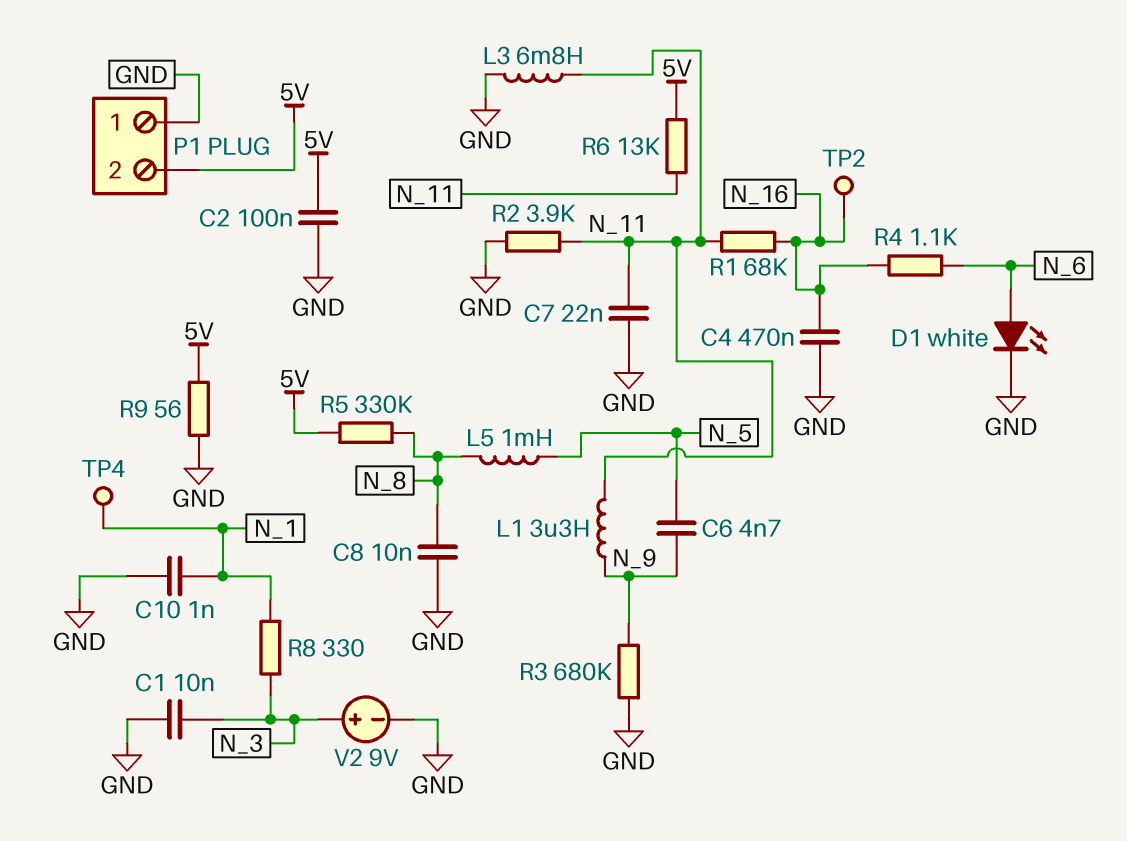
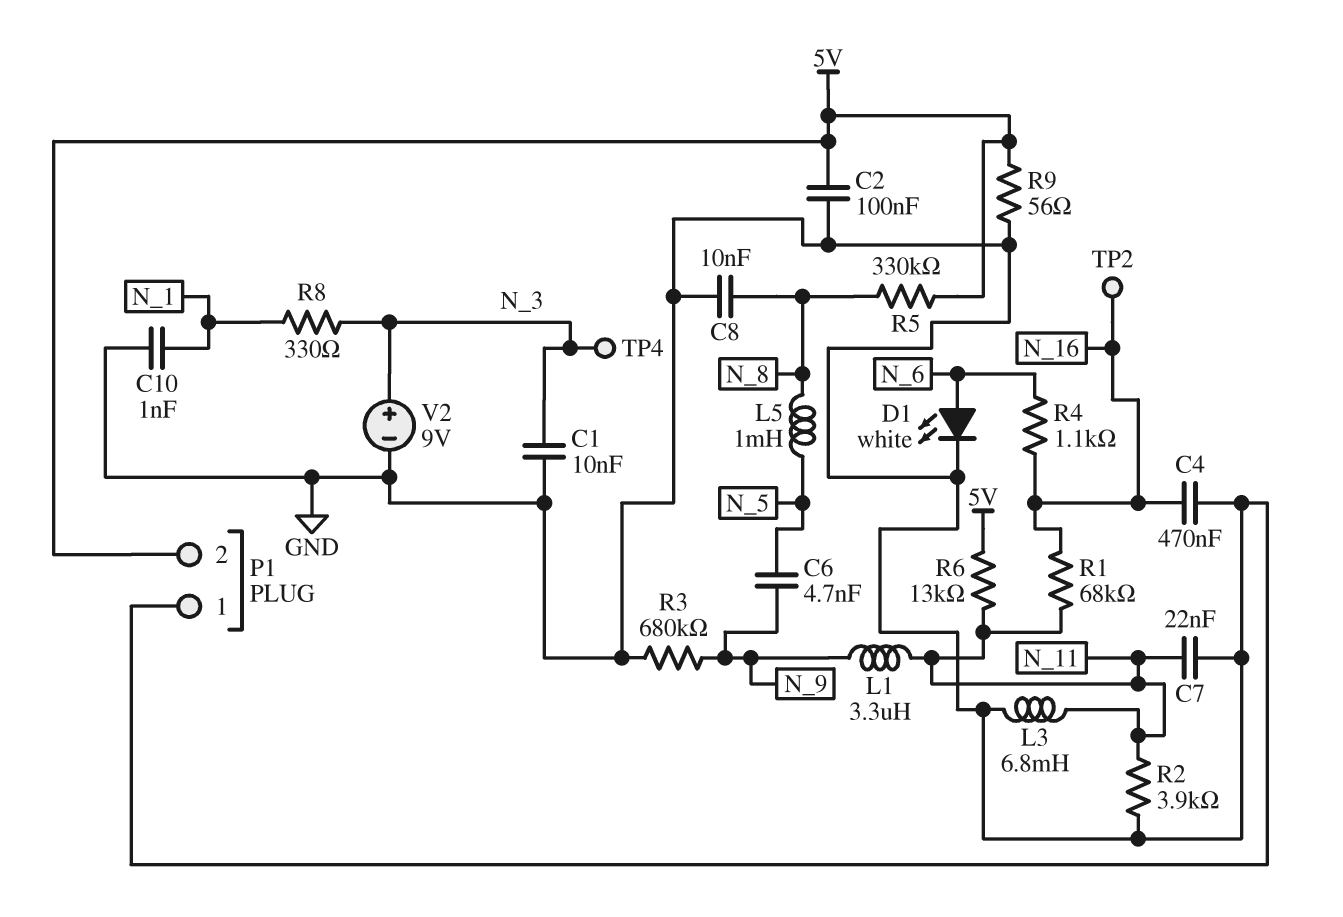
TP4: test point (N_1) -> test point (N_3)

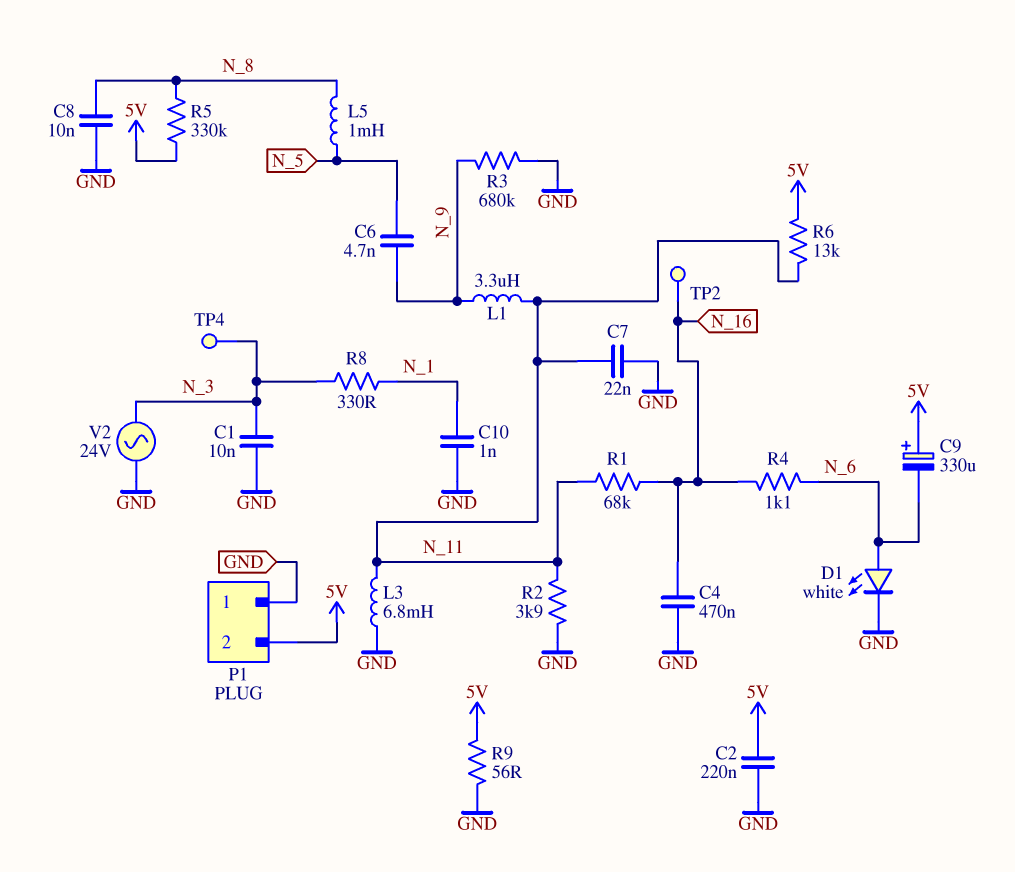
C2: 100nF (5V, GND) -> 220nF (5V, GND)
C9: none -> 330uF (plus 5V, minus N_6)
V2: 9V (plus N_3, minus GND) -> AC 24V (GND, N_3)

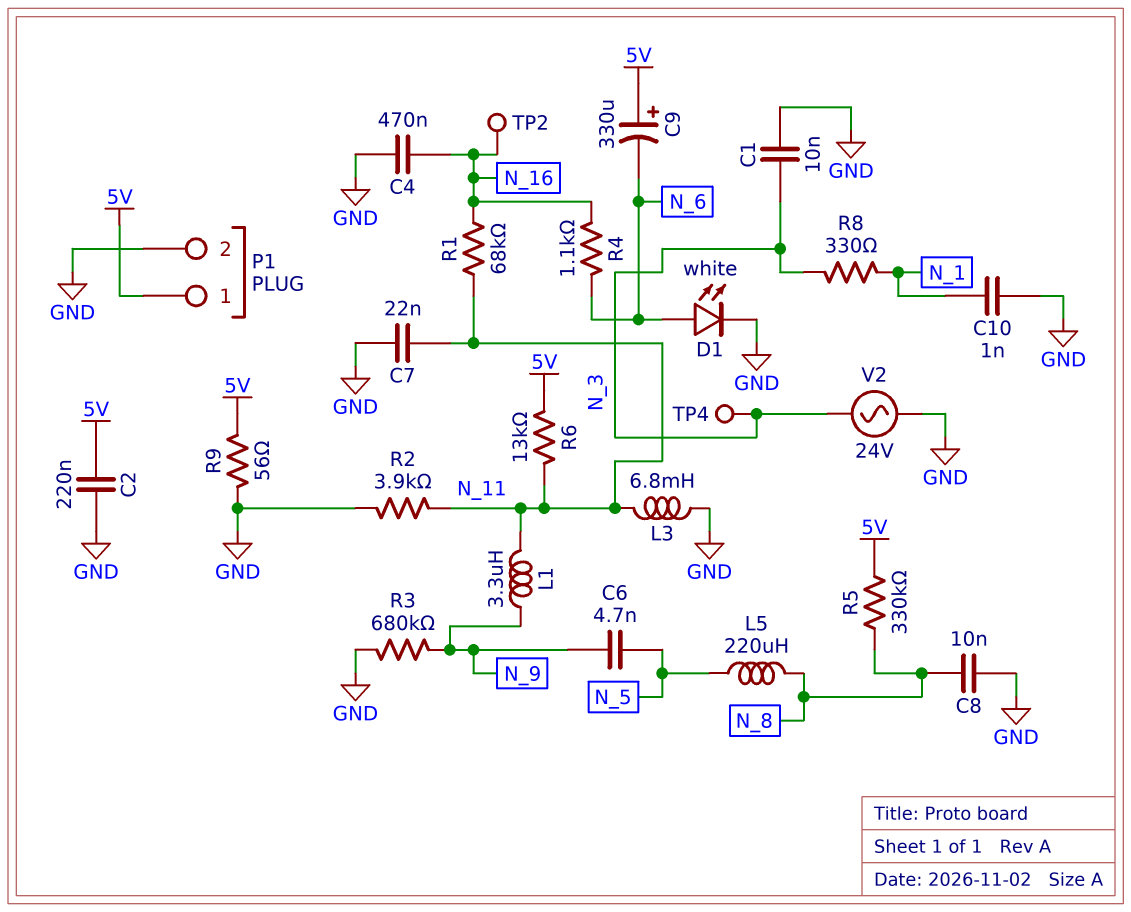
L5: 1mH (N_5, N_8) -> 220uH (N_5, N_8)
P1 pin 1: GND -> 5V
P1 pin 2: 5V -> GND

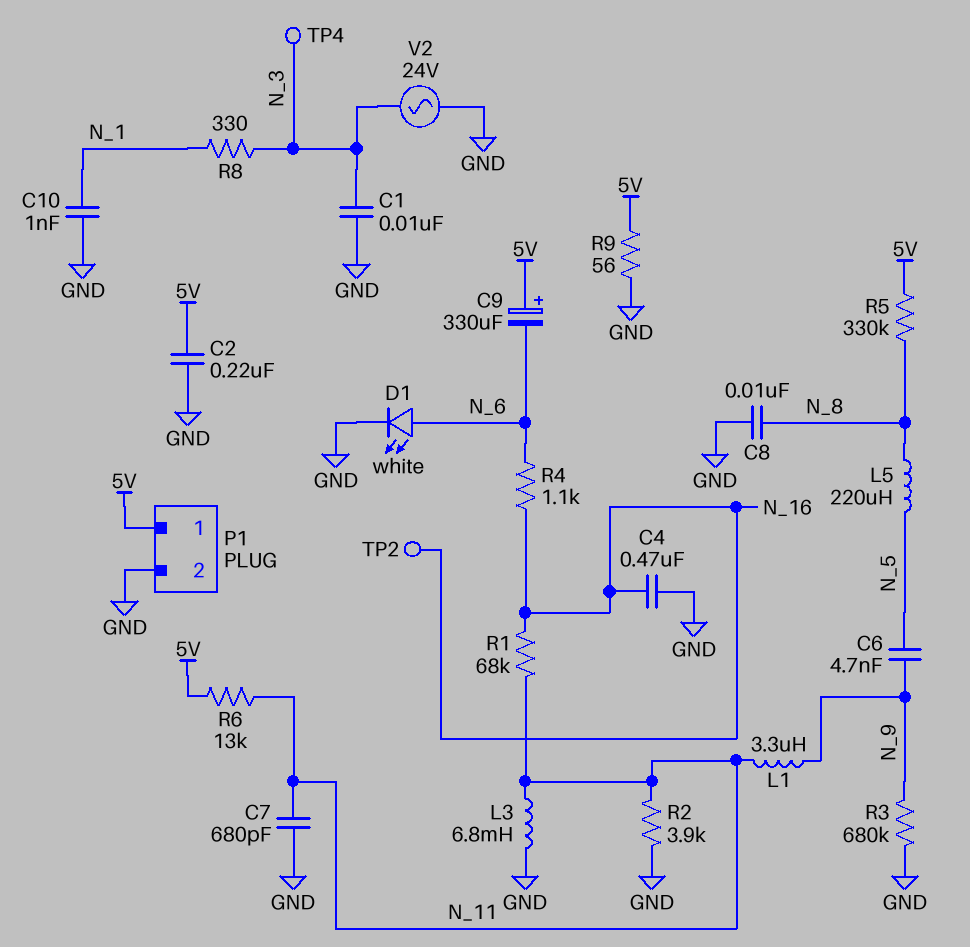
C7: 22nF (GND, N_11) -> 680pF (GND, N_11)

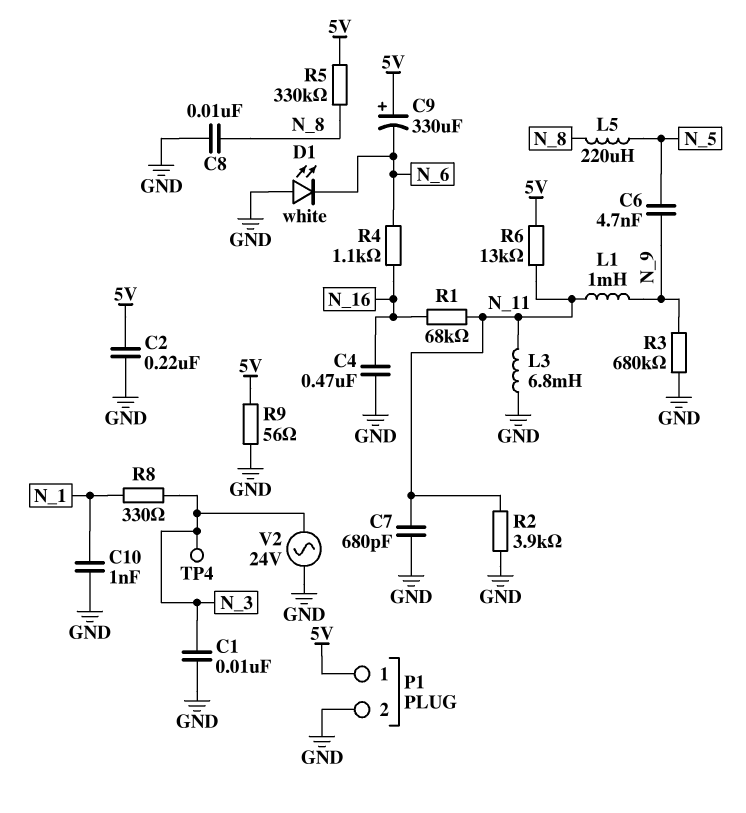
D1: LED white (A N_6, K GND) -> LED white (A GND, K N_6)
L1: 3.3uH (N_9, N_11) -> 1mH (N_9, N_11)
TP2: test point (N_16) -> none

